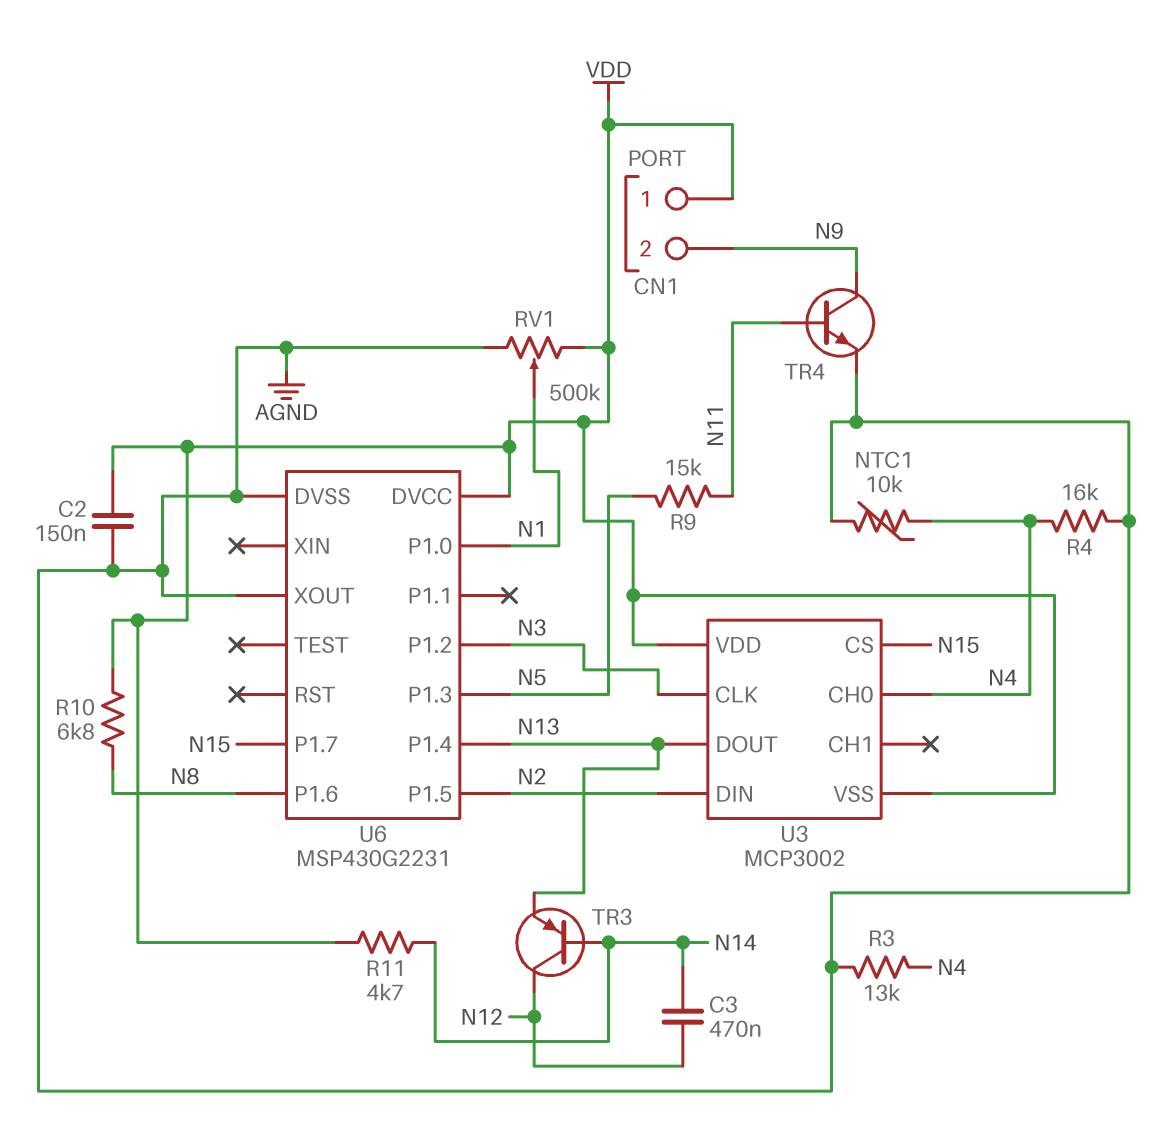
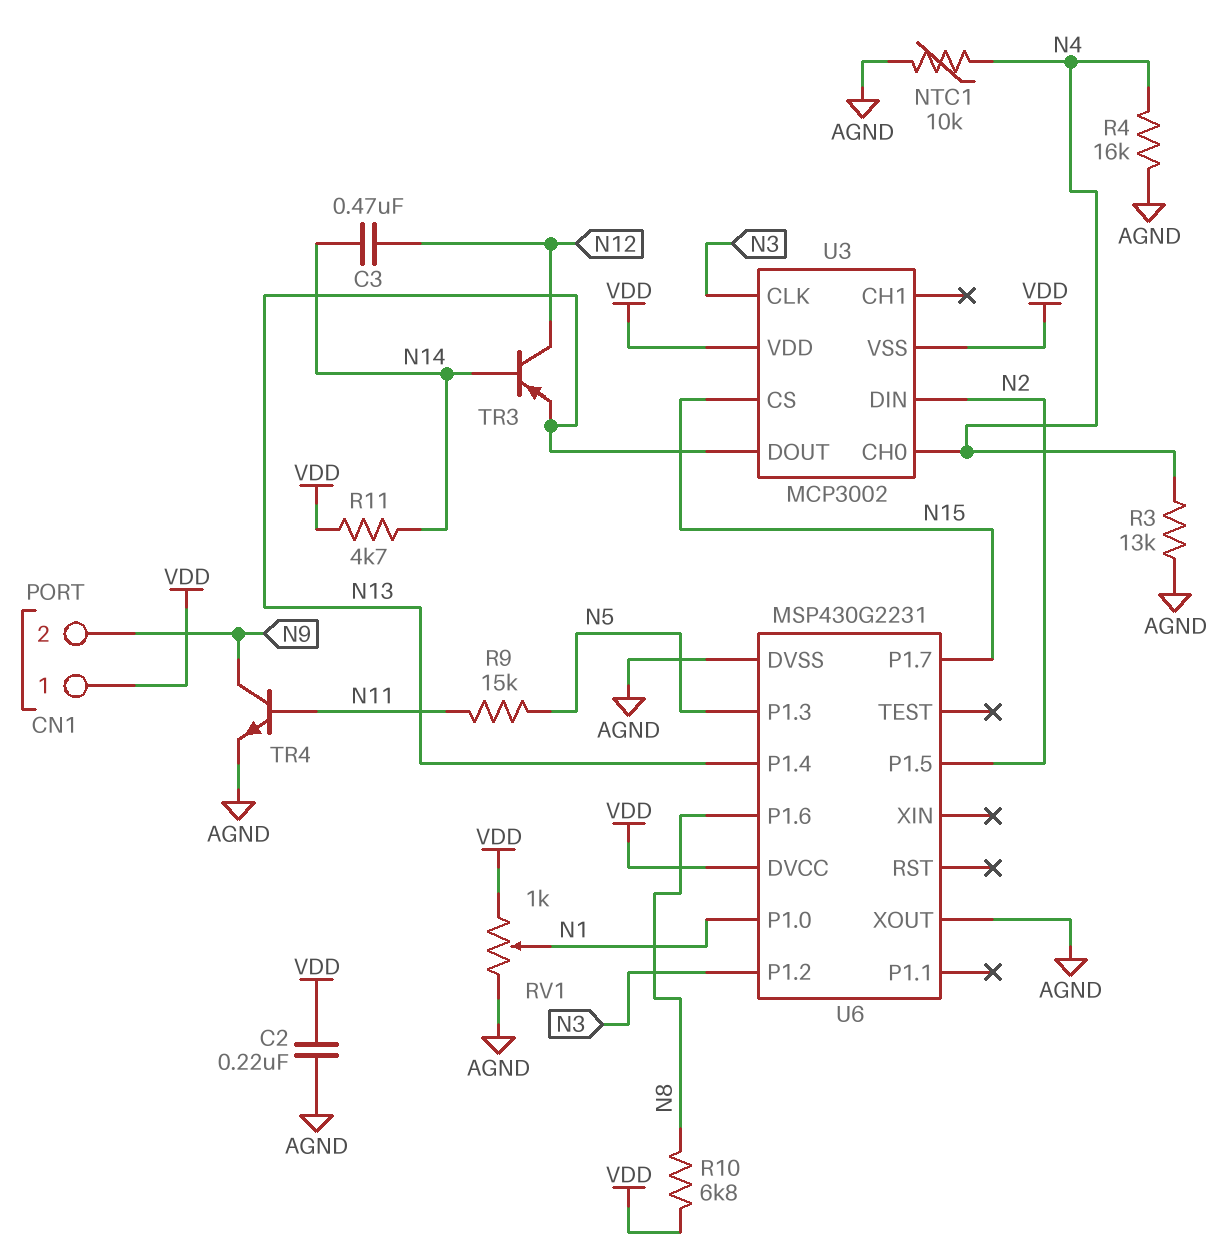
C2: 150nF (AGND, VDD) -> 220nF (AGND, VDD)
RV1: 500k (AGND, VDD, wiper N1) -> 1k (AGND, VDD, wiper N1)

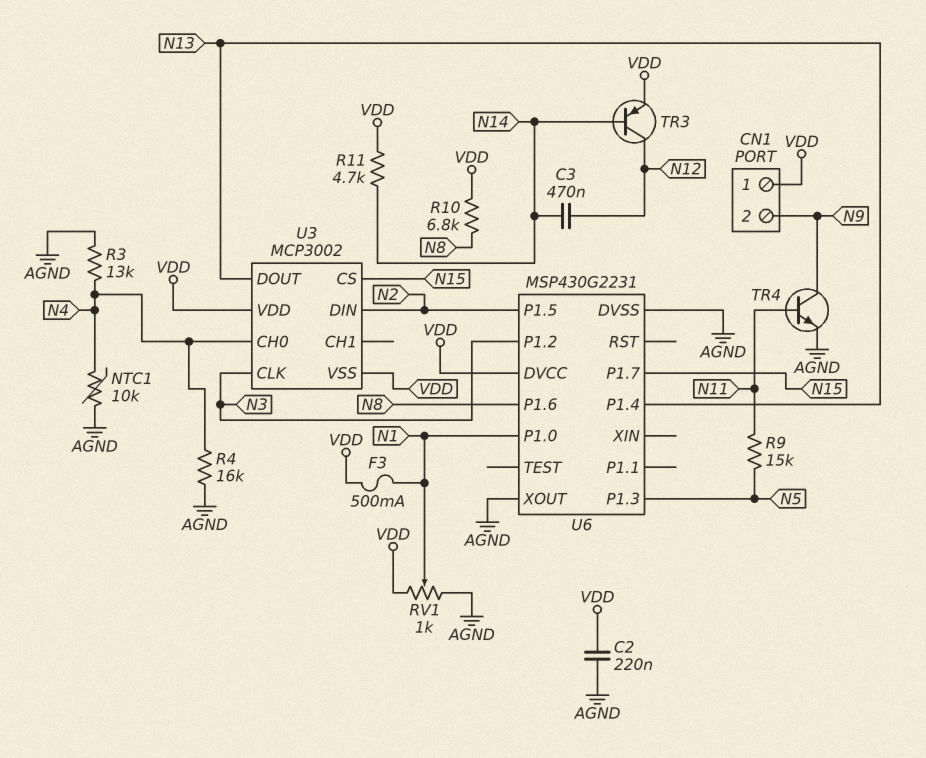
F3: none -> 500mA (N1, VDD)
TR3: PNP (B N14, C N12, E N13) -> PNP (B N14, C N12, E VDD)

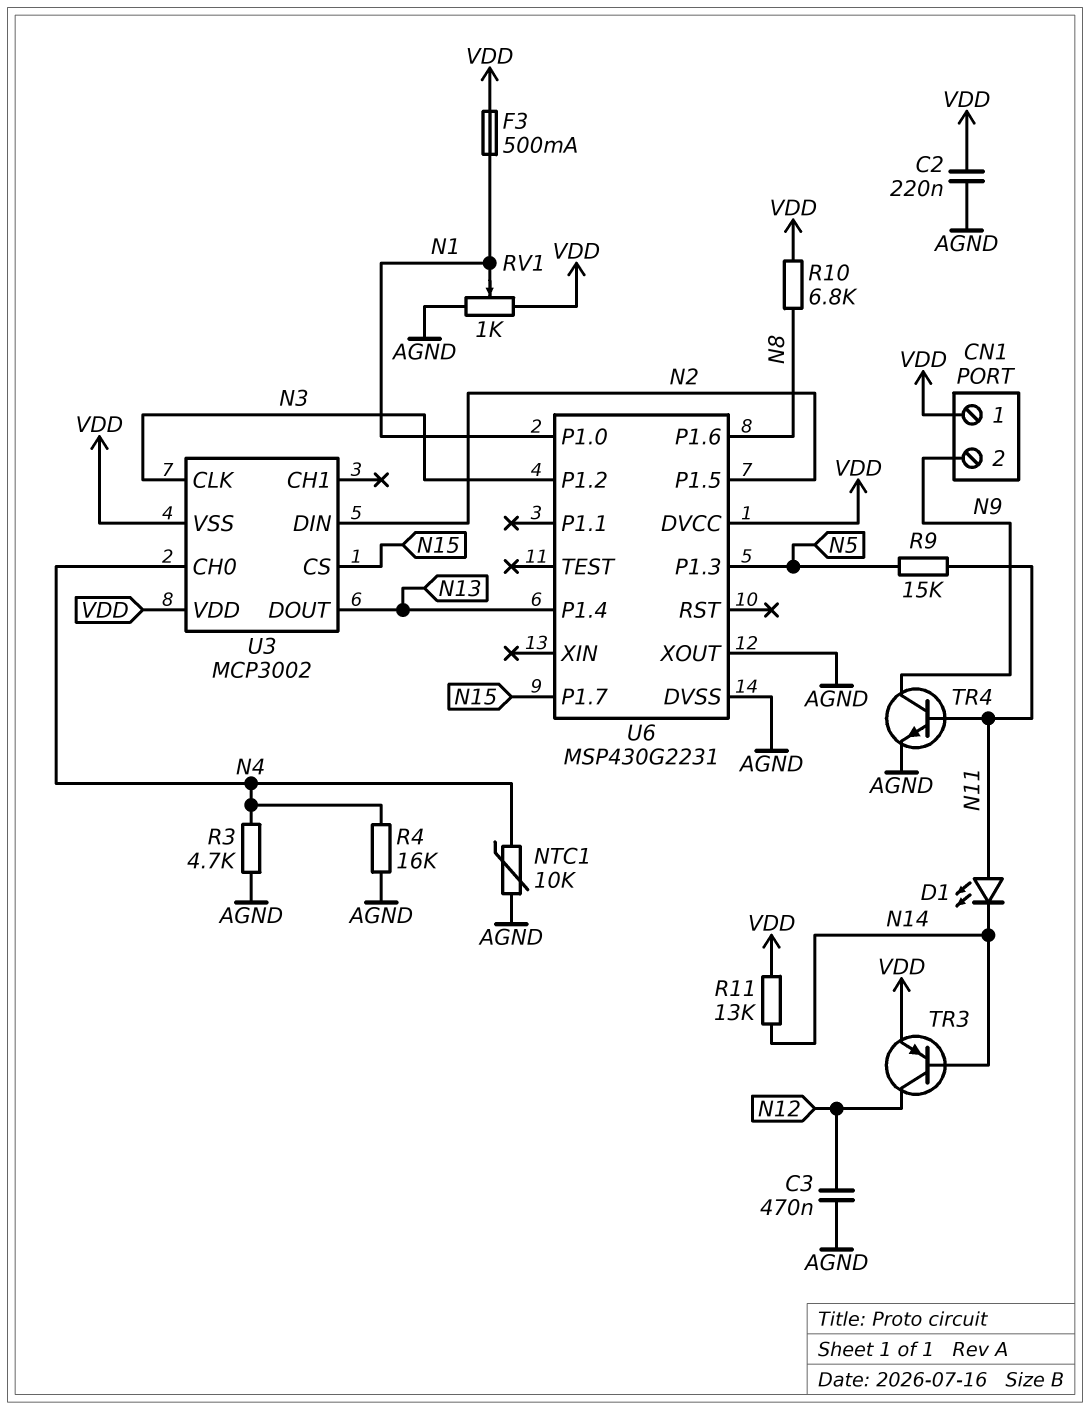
C3: 470nF (N12, N14) -> 470nF (AGND, N12)
D1: none -> LED (A N11, K N14)
R3: 13k (AGND, N4) -> 4.7k (AGND, N4)
R11: 4.7k (N14, VDD) -> 13k (N14, VDD)

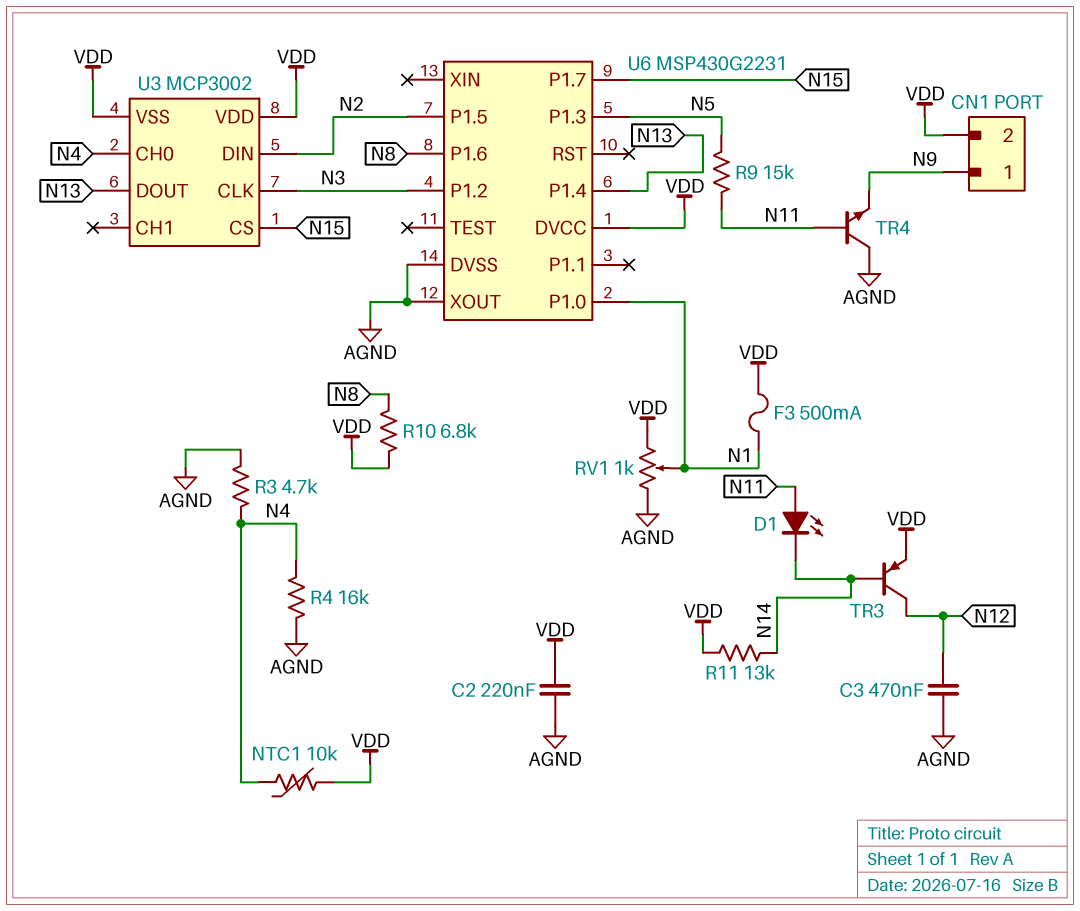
CN1 pin 1: VDD -> N9
CN1 pin 2: N9 -> VDD
NTC1: 10k (AGND, N4) -> 10k (N4, VDD)
TR4: NPN (B N11, C N9, E AGND) -> NPN (B N11, C AGND, E N9)

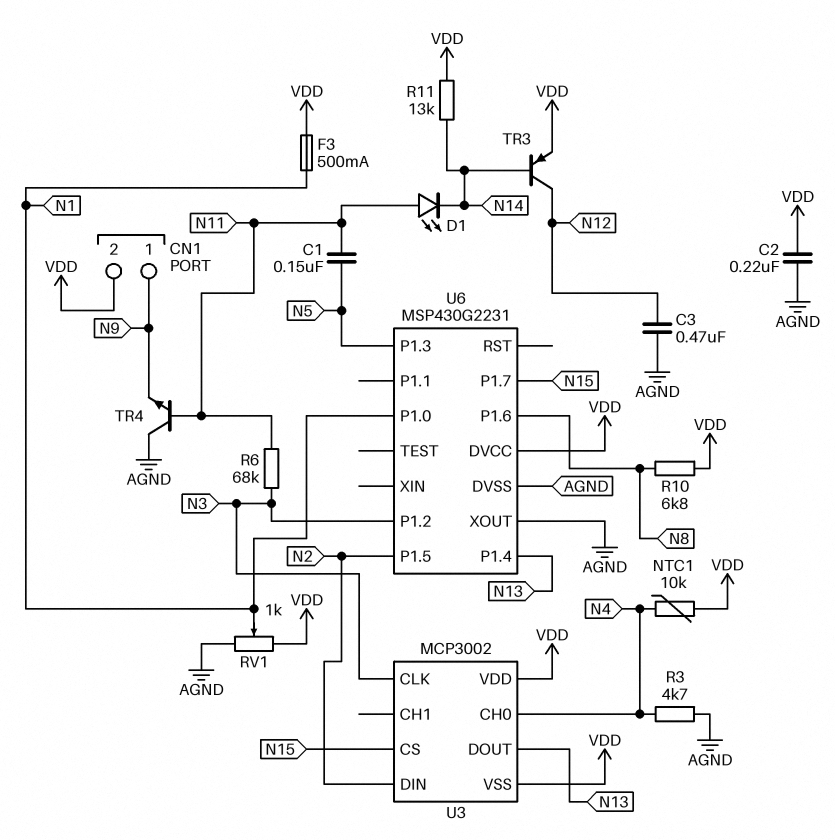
C1: none -> 150nF (N5, N11)
R4: 16k (AGND, N4) -> none
R6: none -> 68k (N3, N11)
R9: 15k (N5, N11) -> none

